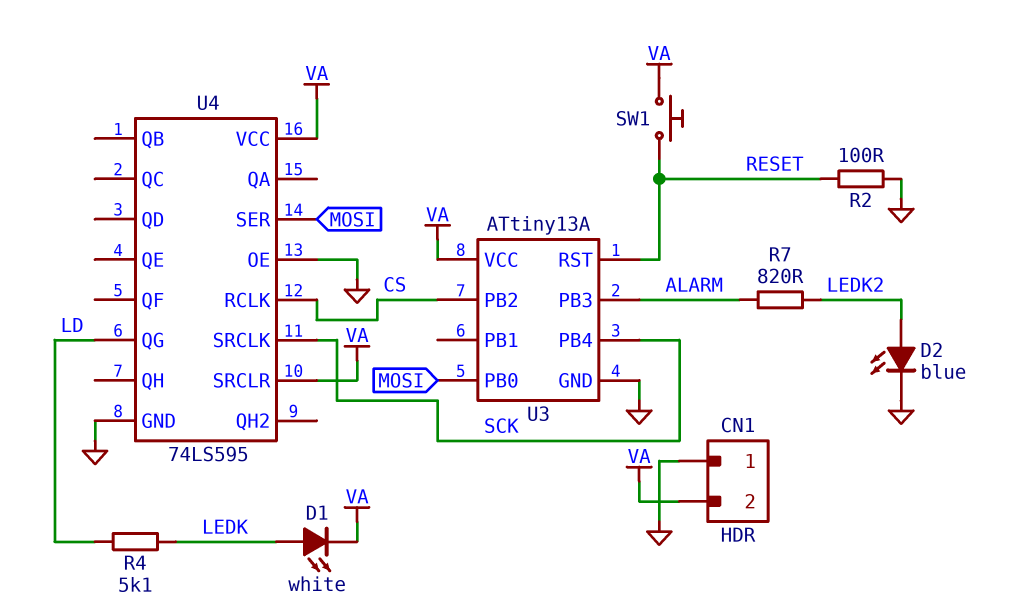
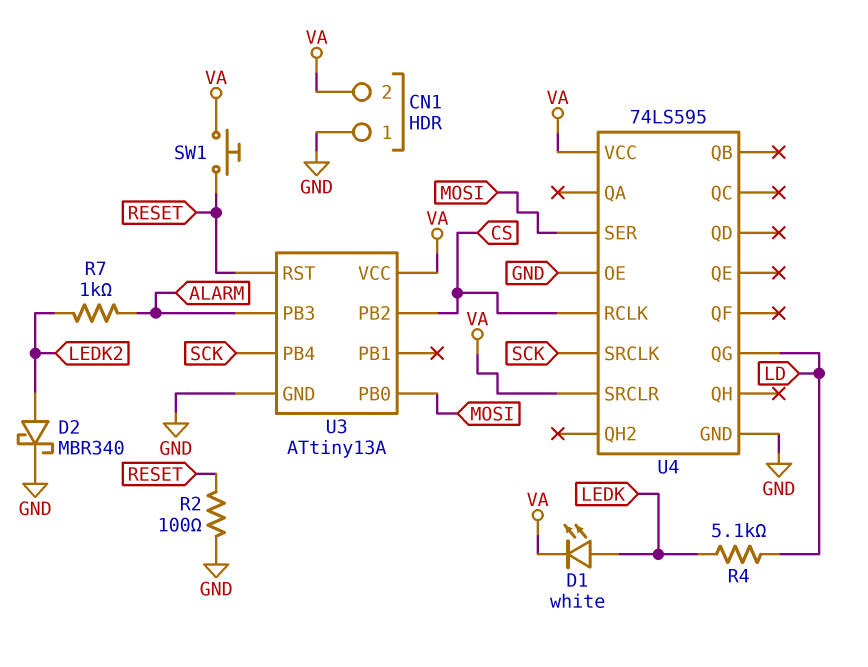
D2: LED blue (A LEDK2, K GND) -> schottky MBR340 (A LEDK2, K GND)
R7: 820 (ALARM, LEDK2) -> 1k (ALARM, LEDK2)

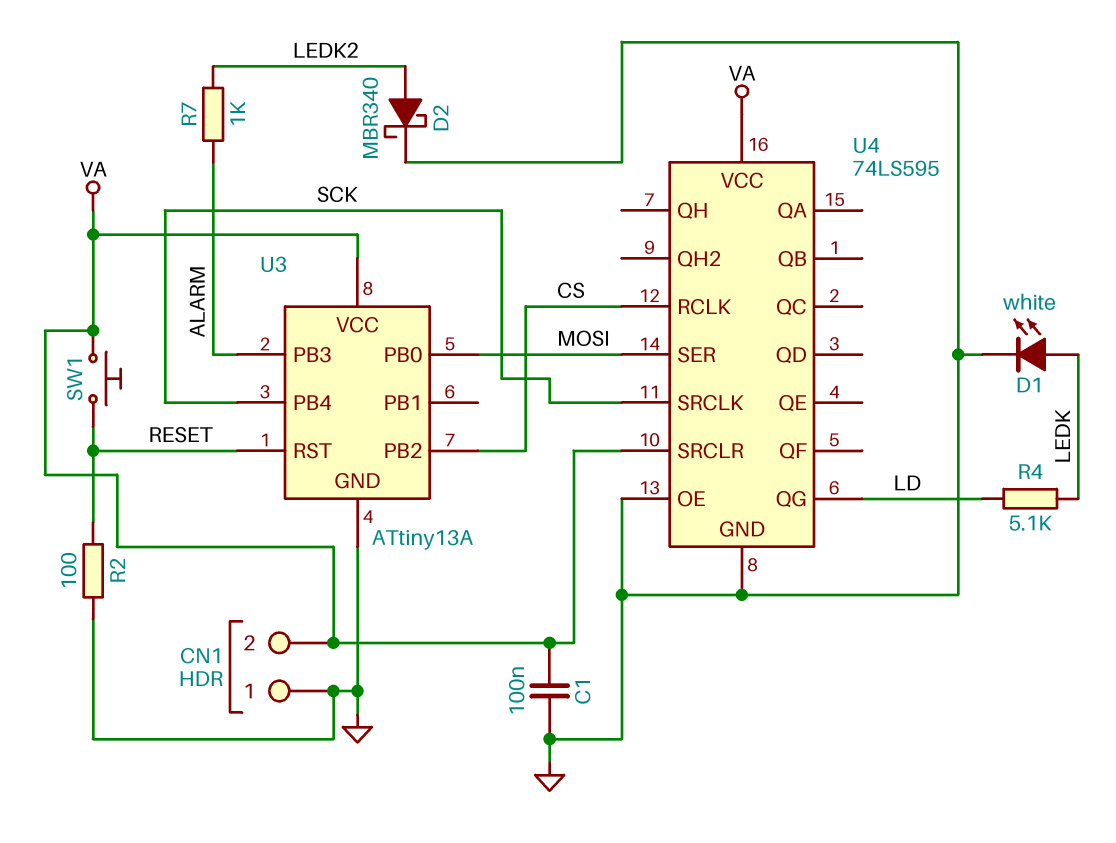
C1: none -> 100nF (GND, VA)
D1: LED white (A LEDK, K VA) -> LED white (A LEDK, K GND)

